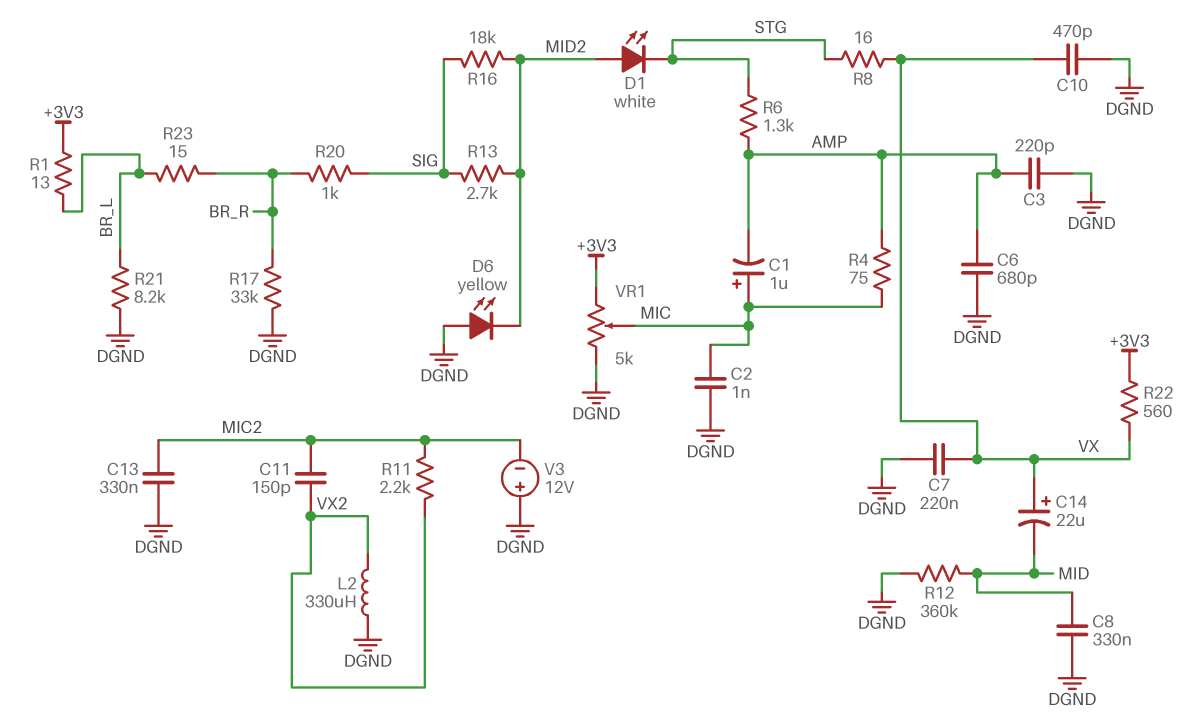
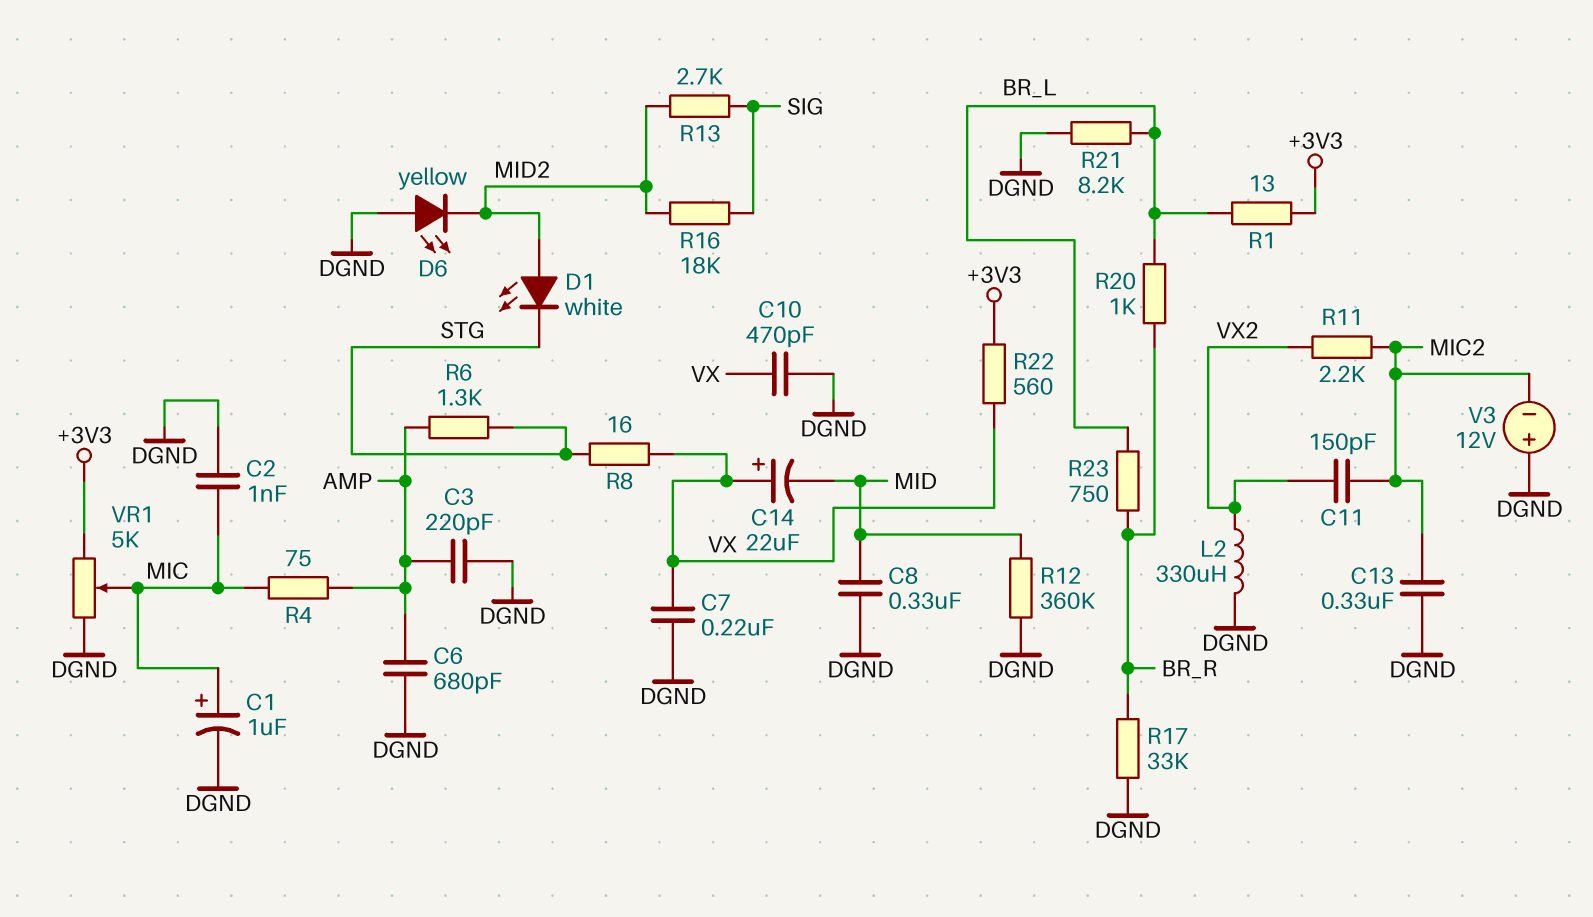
C1: 1uF (plus MIC, minus AMP) -> 1uF (plus MIC, minus DGND)
R20: 1k (BR_R, SIG) -> 1k (BR_L, BR_R)
R23: 15 (BR_L, BR_R) -> 750 (BR_L, BR_R)

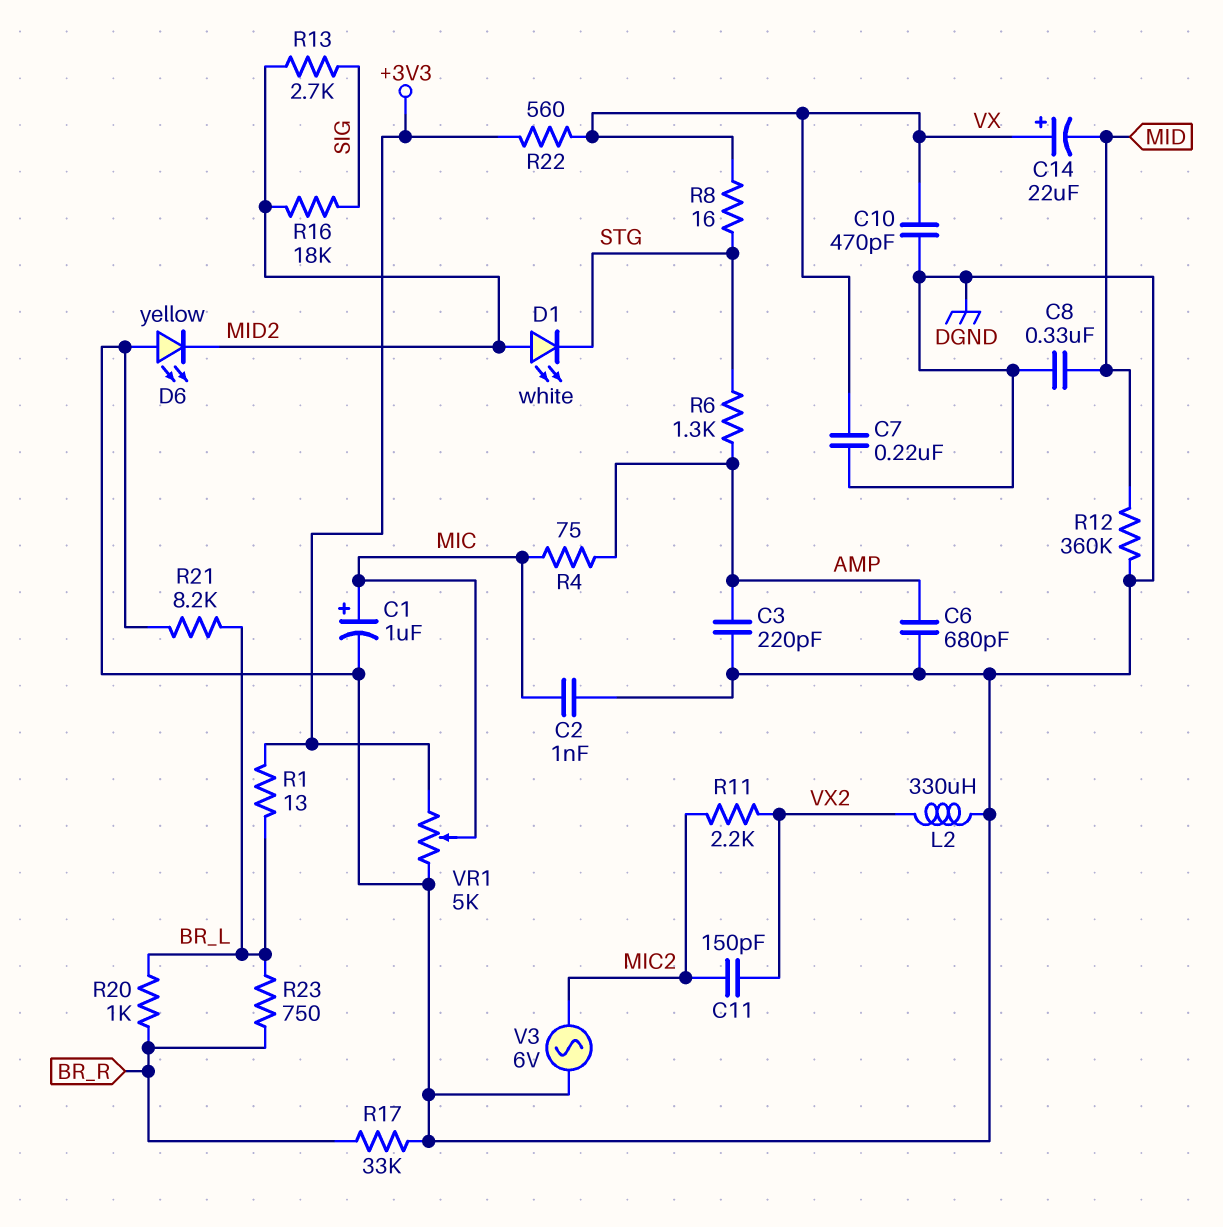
C13: 330nF (DGND, MIC2) -> none
V3: 12V (plus DGND, minus MIC2) -> AC 6V (DGND, MIC2)

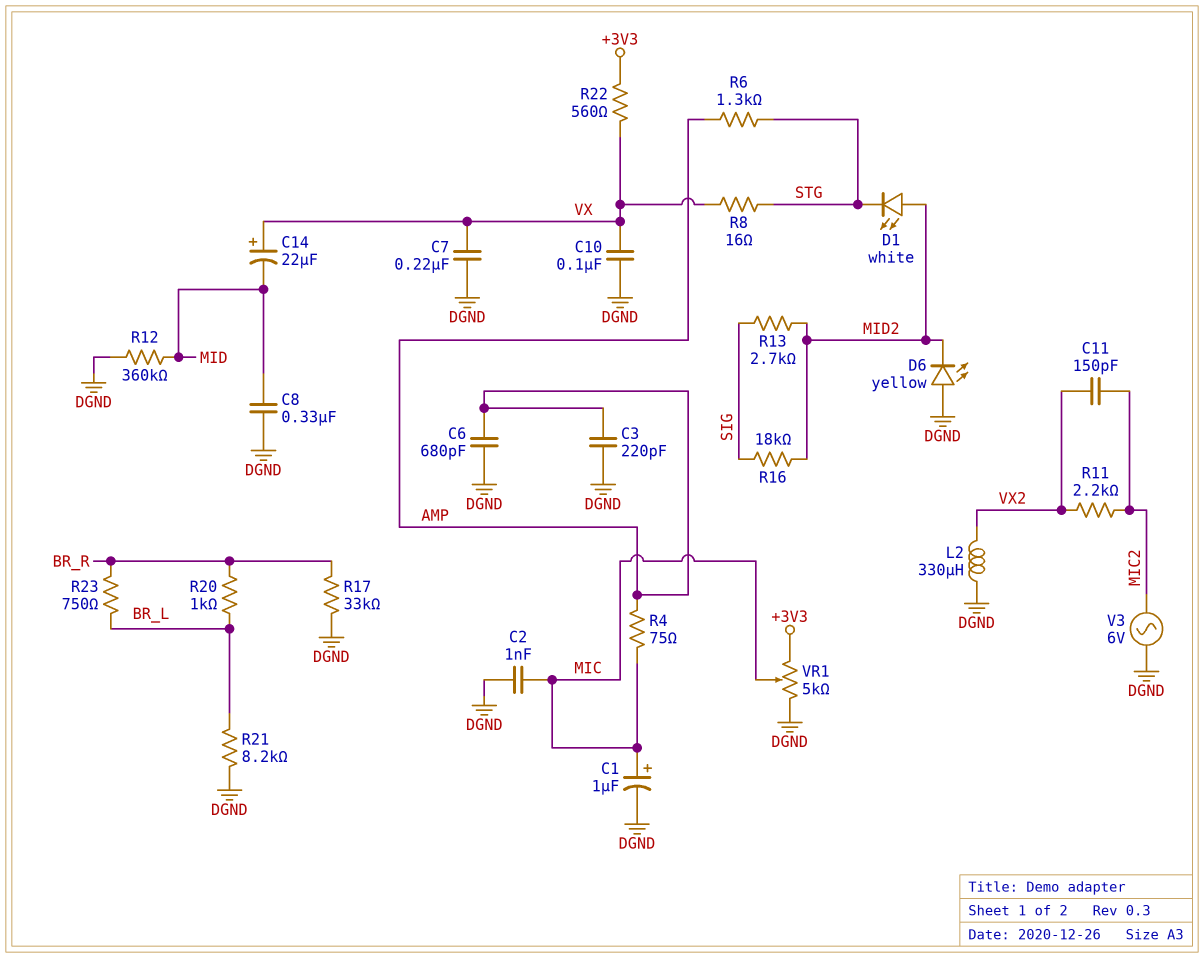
C10: 470pF (DGND, VX) -> 100nF (DGND, VX)
R1: 13 (+3V3, BR_L) -> none

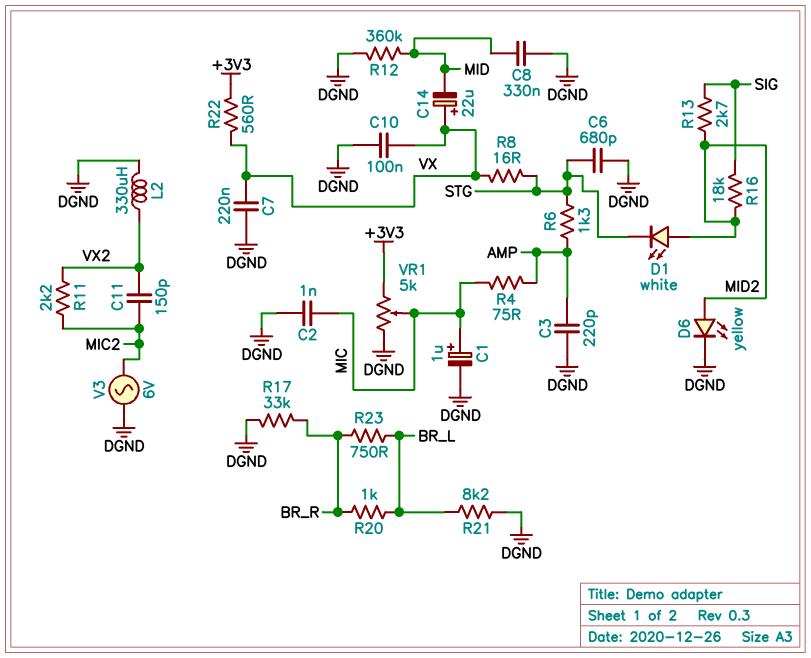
C6: 680pF (AMP, DGND) -> 680pF (DGND, STG)
D6: LED yellow (A DGND, K MID2) -> LED yellow (A MID2, K DGND)

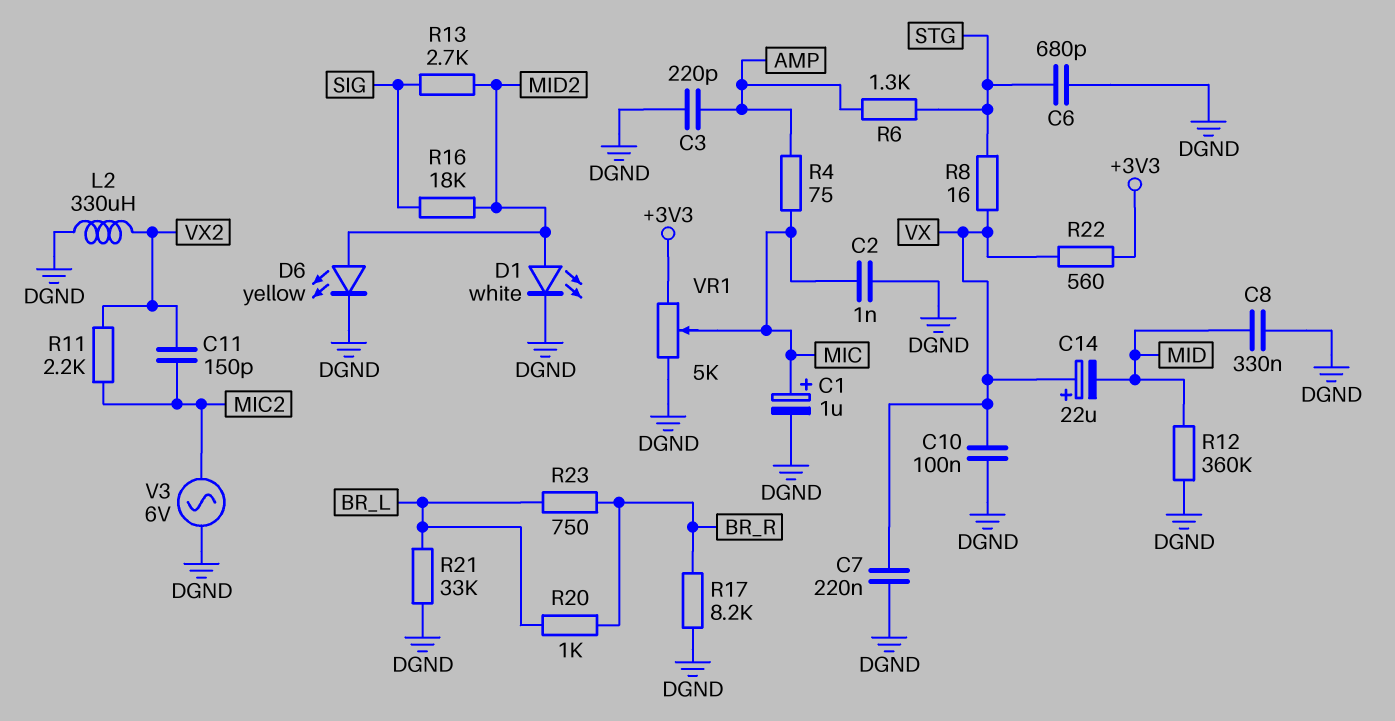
D1: LED white (A MID2, K STG) -> LED white (A MID2, K DGND)
R17: 33k (BR_R, DGND) -> 8.2k (BR_R, DGND)
R21: 8.2k (BR_L, DGND) -> 33k (BR_L, DGND)

